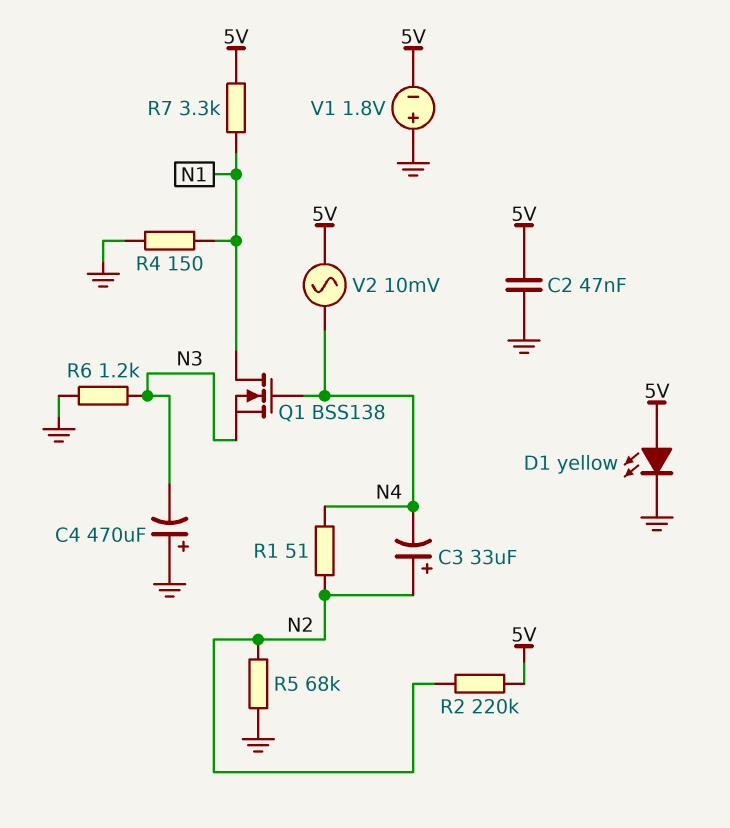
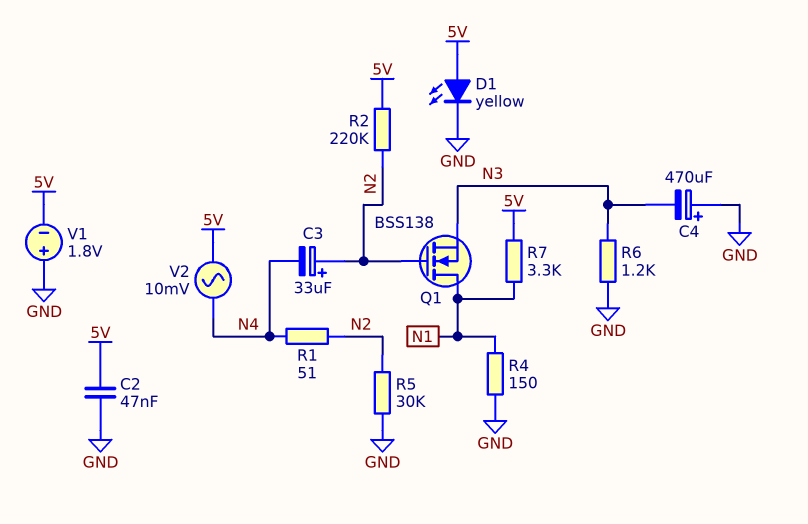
Q1: NMOS BSS138 (G N4, D N1, S N3) -> NMOS BSS138 (G N2, D N1, S N3)
R5: 68k (GND, N2) -> 30k (GND, N2)

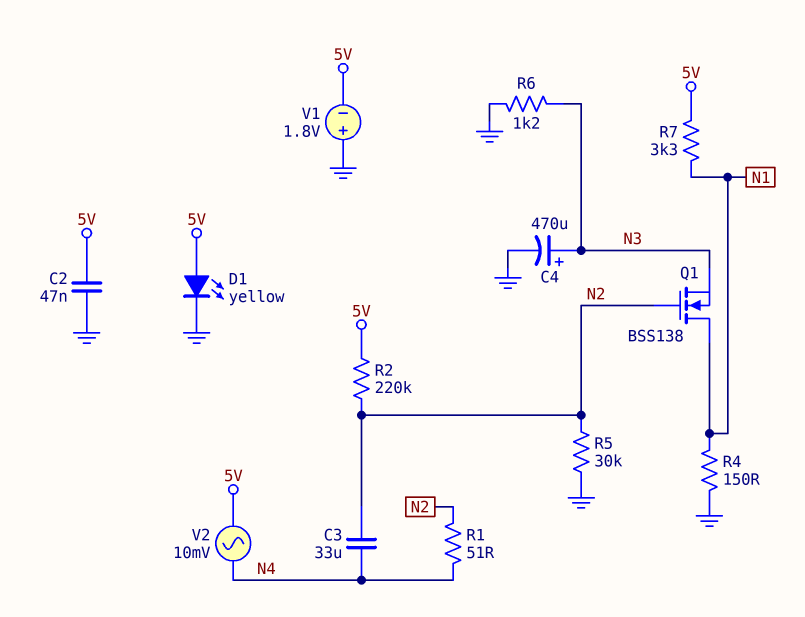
C3: 33uF (plus N2, minus N4) -> 33uF (N2, N4)
C4: 470uF (plus GND, minus N3) -> 470uF (plus N3, minus GND)

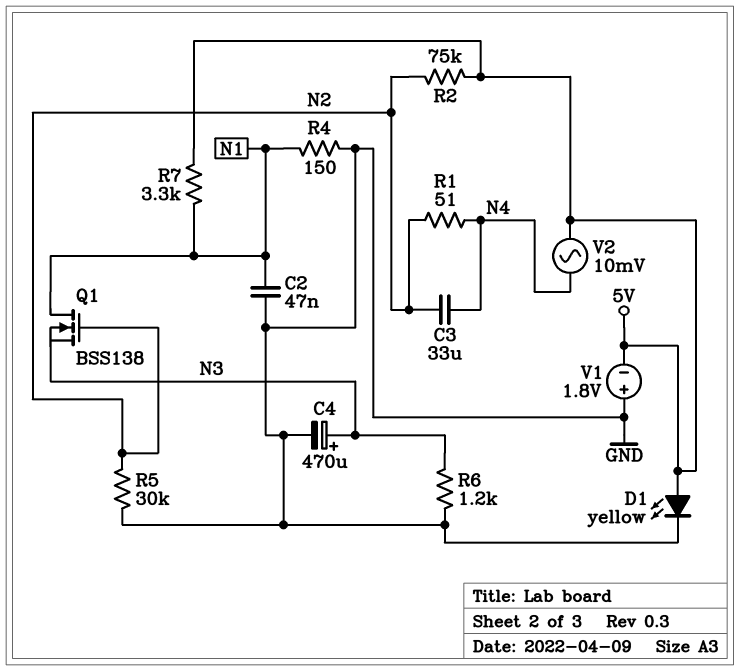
C2: 47nF (5V, GND) -> 47nF (GND, N1)
R2: 220k (5V, N2) -> 75k (5V, N2)

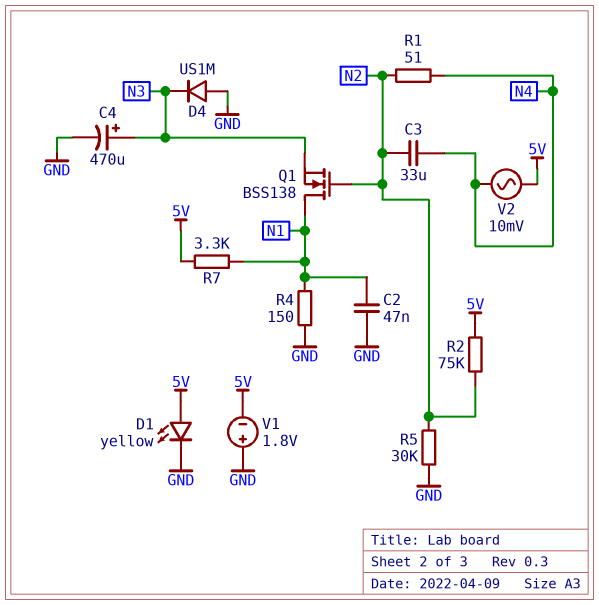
D4: none -> diode US1M (A GND, K N3)
R6: 1.2k (GND, N3) -> none

